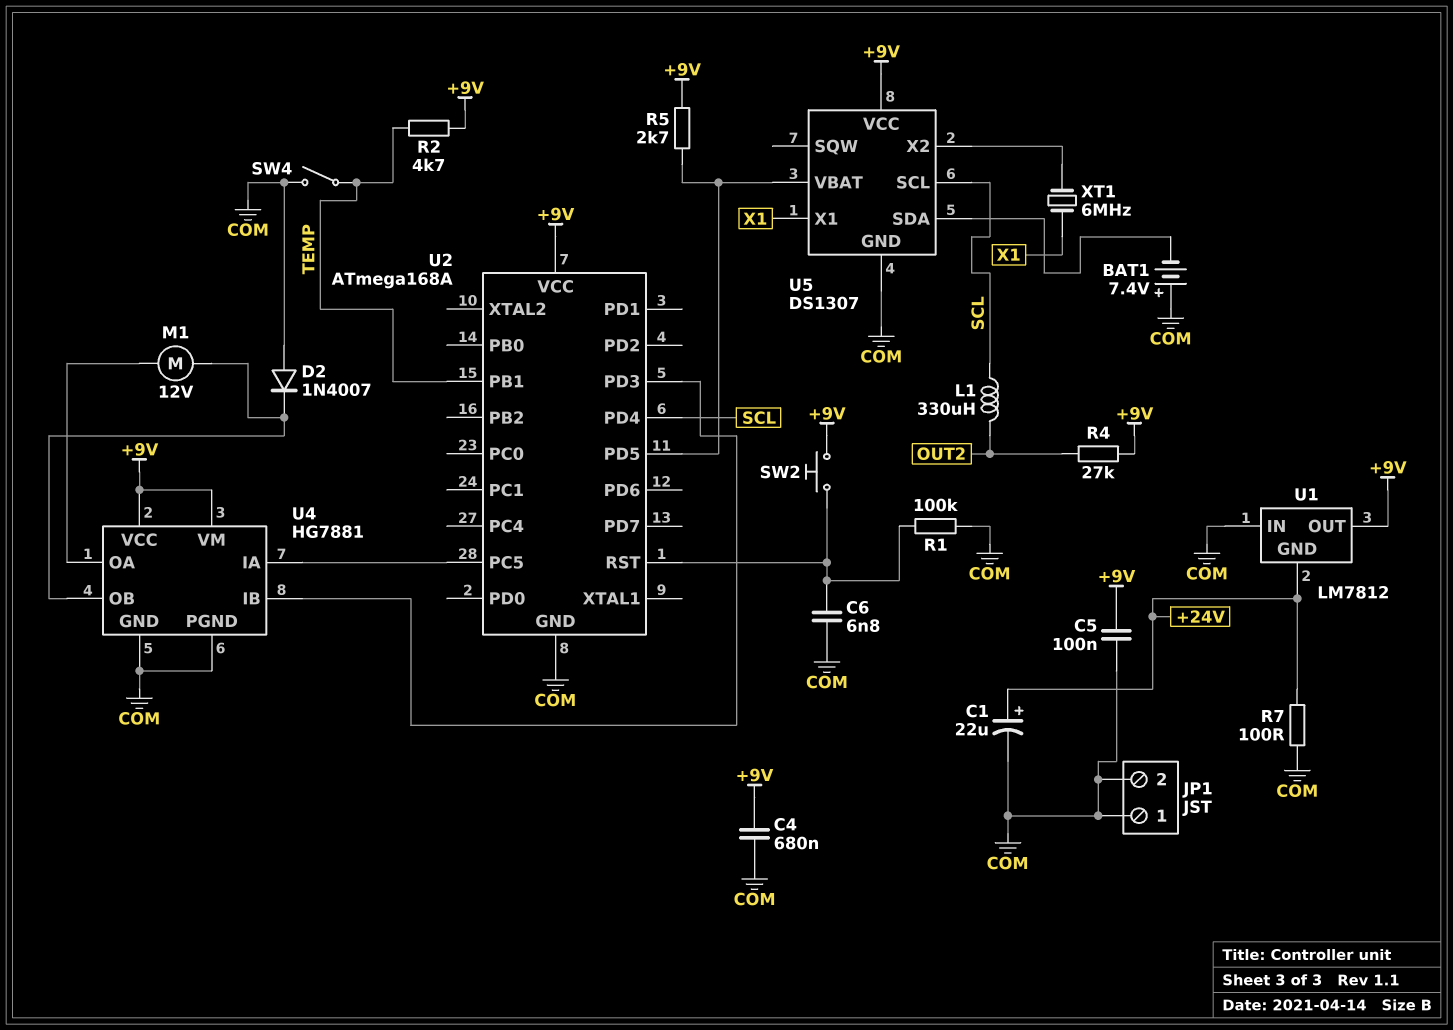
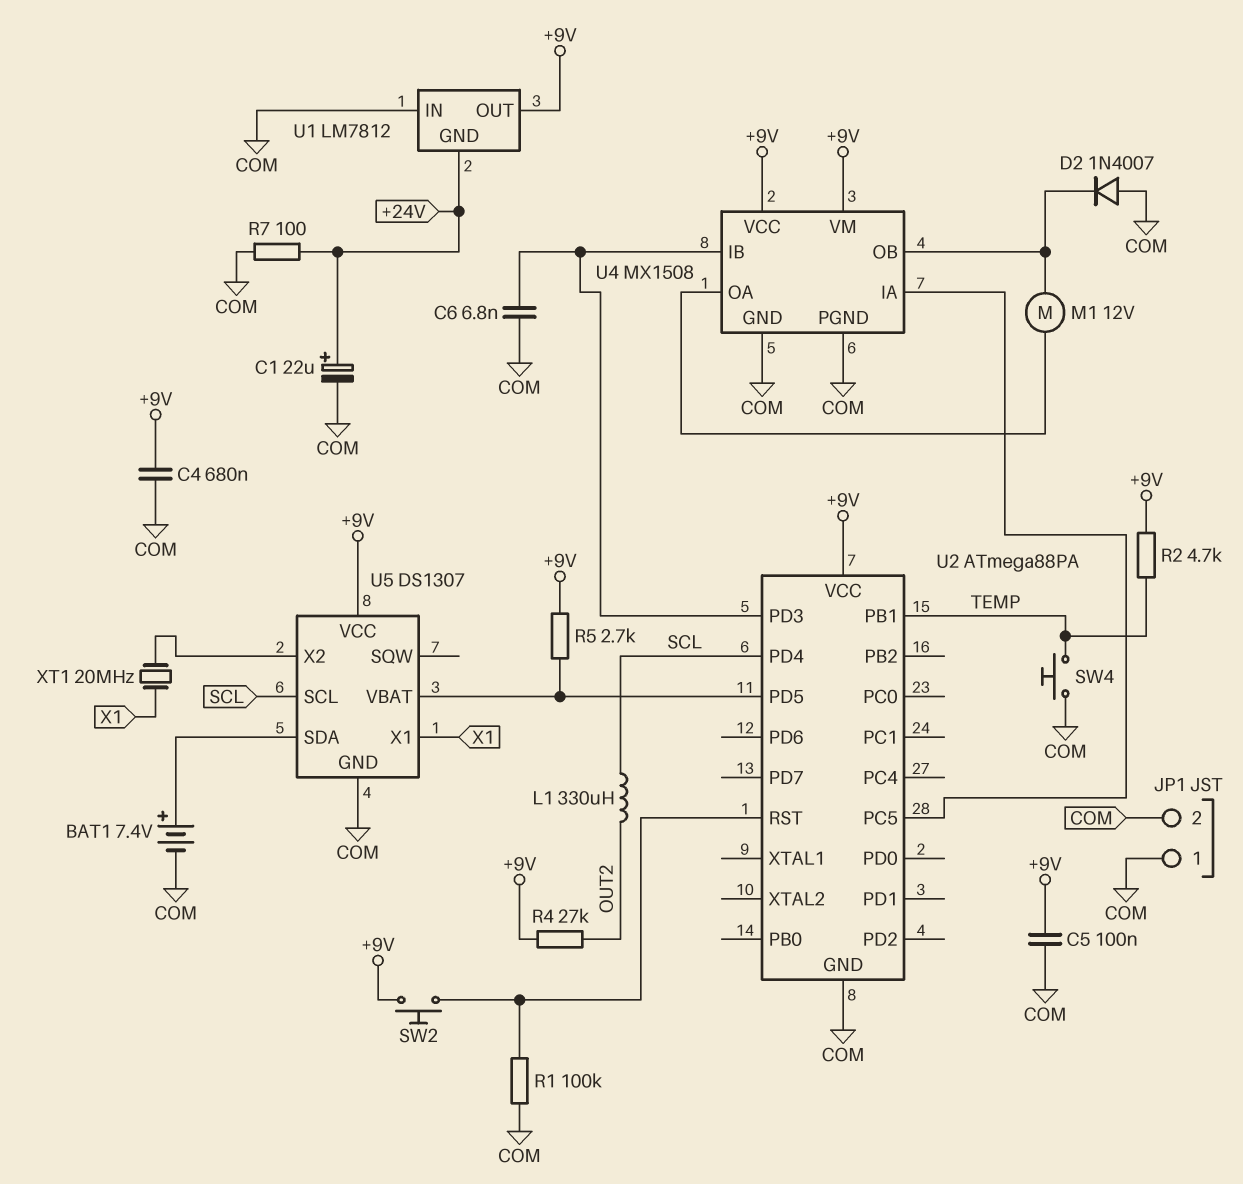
BAT1: 7.4V (plus COM, minus U5/SDA) -> 7.4V (plus U5/SDA, minus COM)
C6: 6.8nF (COM, U2/RST) -> 6.8nF (COM, U2/PD3)
SW4: switch (COM, TEMP) -> button (COM, TEMP)
U2: ATmega168A -> ATmega88PA
U4: HG7881 -> MX1508
XT1: 6MHz (U5/X2, X1) -> 20MHz (U5/X2, X1)

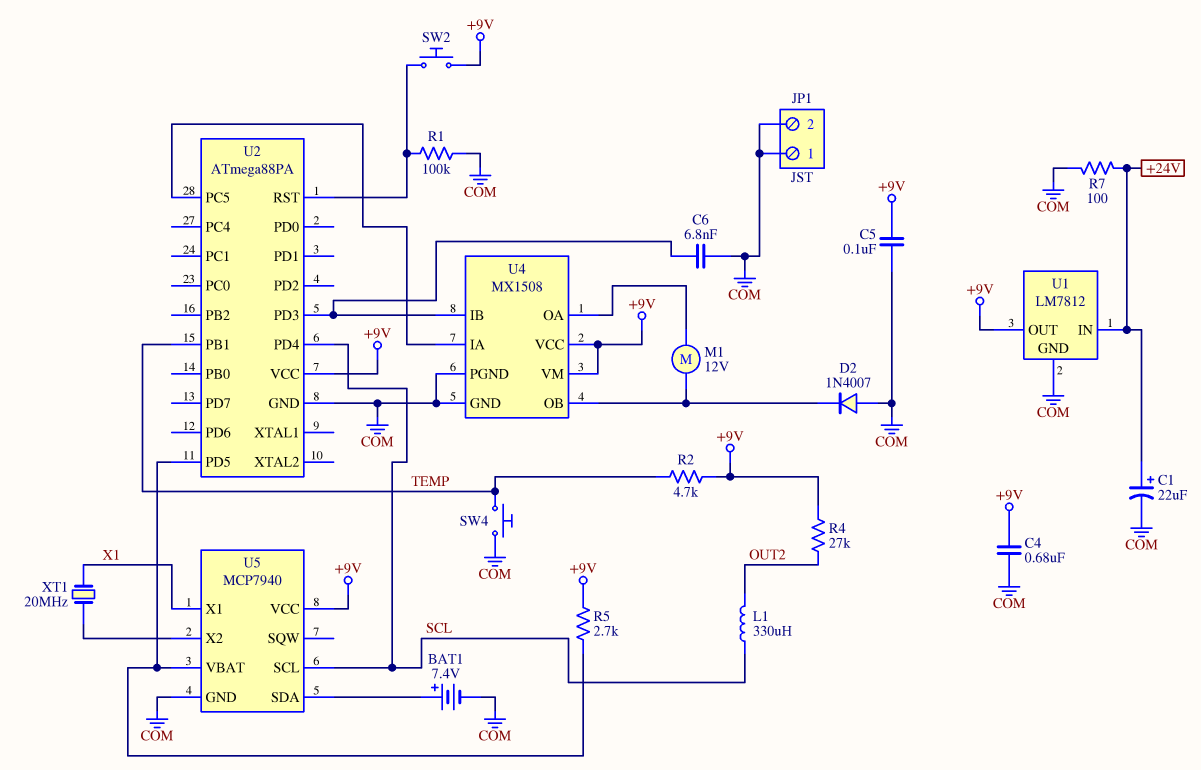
U1 pin GND: +24V -> COM
U1 pin IN: COM -> +24V
U5: DS1307 -> MCP7940

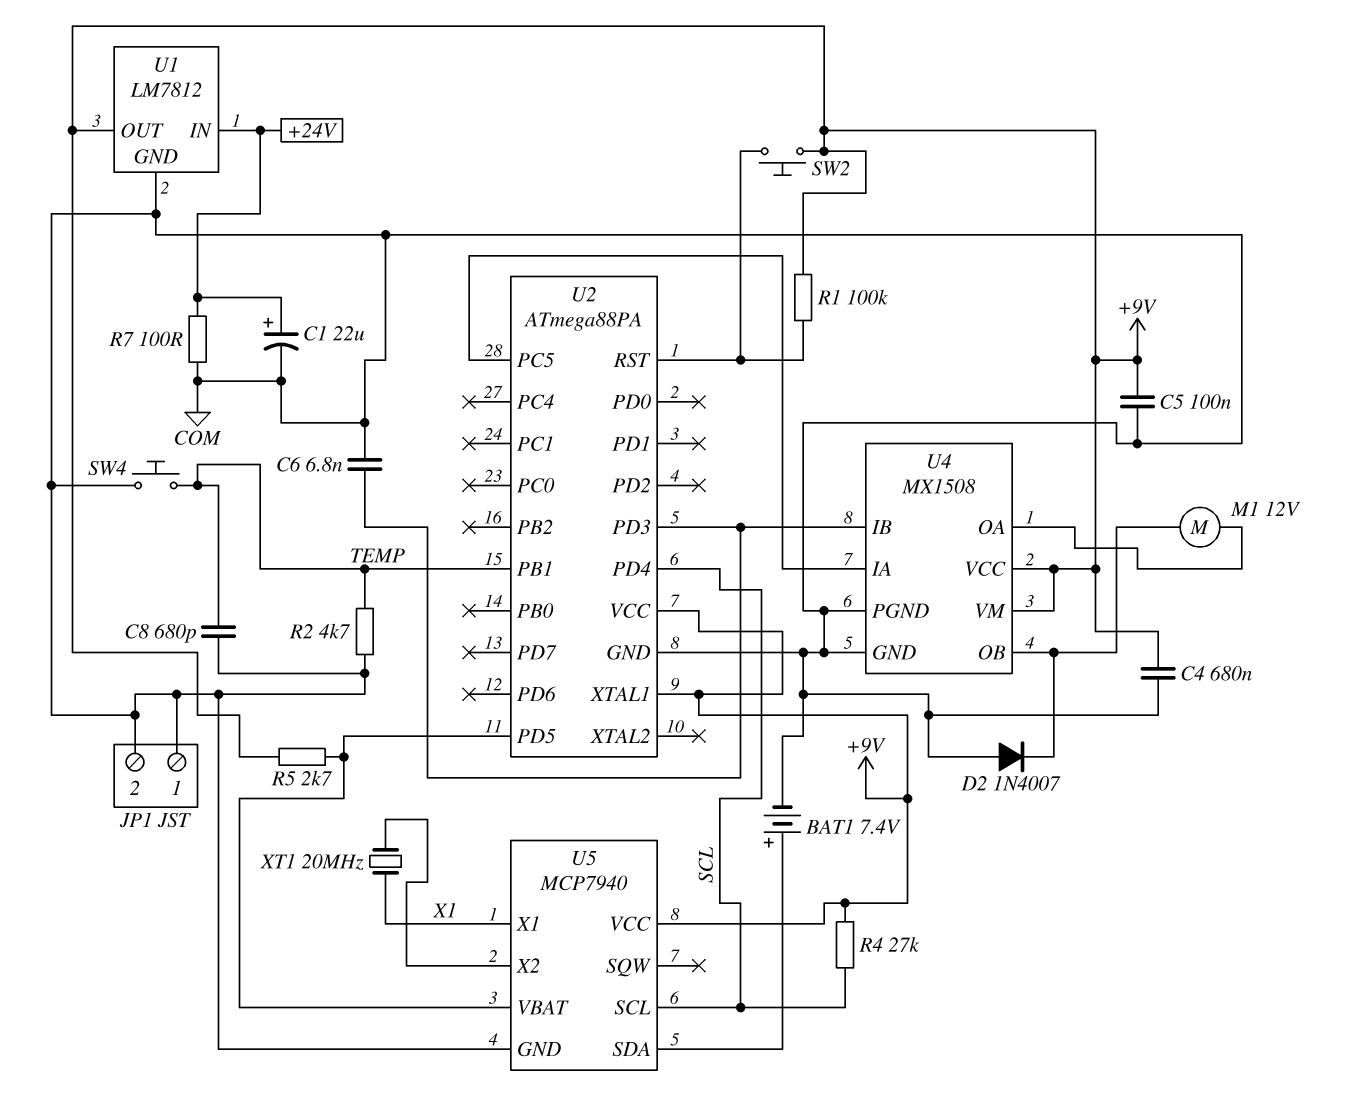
C8: none -> 680pF (COM, TEMP)
L1: 330uH (OUT2, SCL) -> none
R1: 100k (COM, U2/RST) -> 100k (+9V, U2/RST)
R2: 4.7k (+9V, TEMP) -> 4.7k (COM, TEMP)
R4: 27k (+9V, OUT2) -> 27k (+9V, SCL)
U2 pin XTAL1: none -> +9V

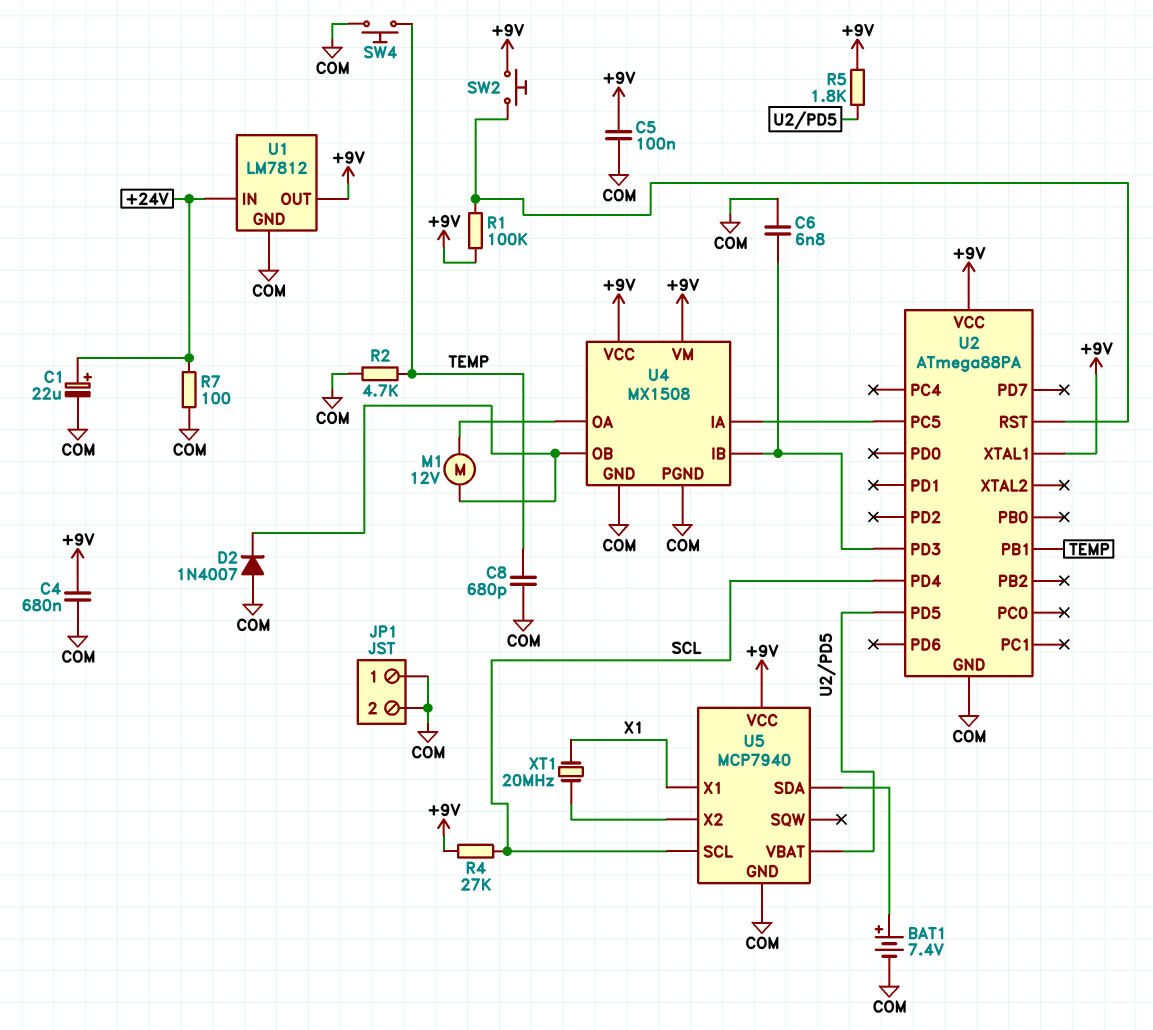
R5: 2.7k (+9V, U2/PD5) -> 1.8k (+9V, U2/PD5)

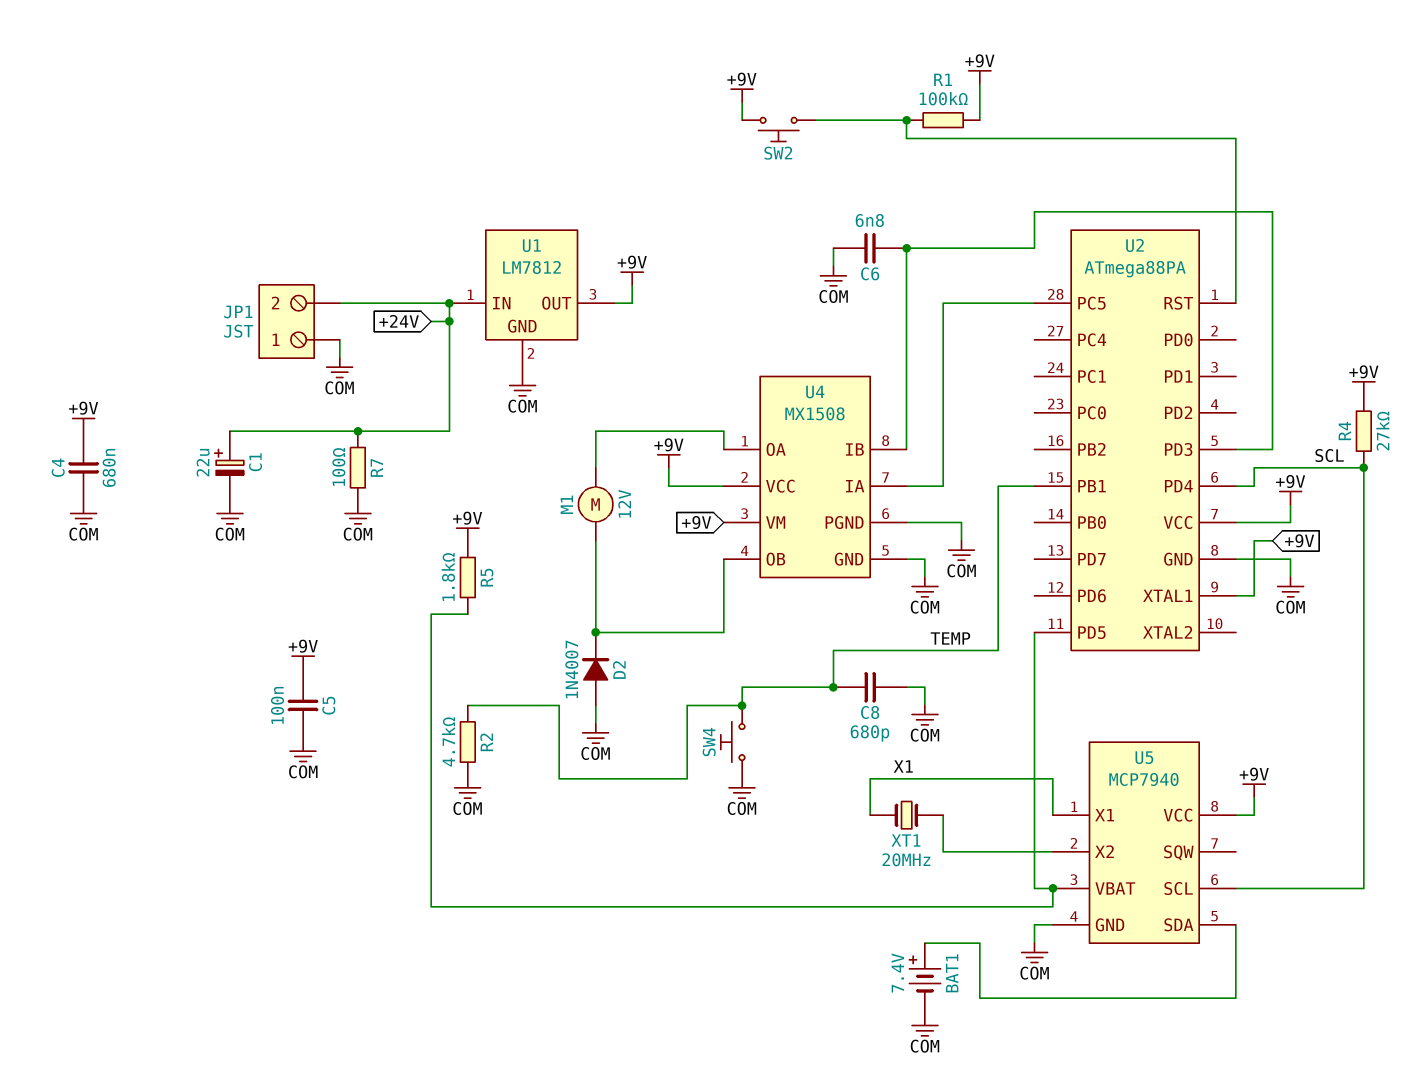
JP1 pin 2: COM -> +24V

